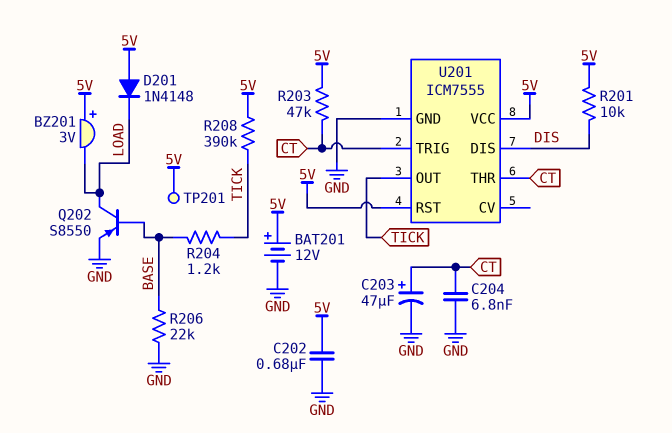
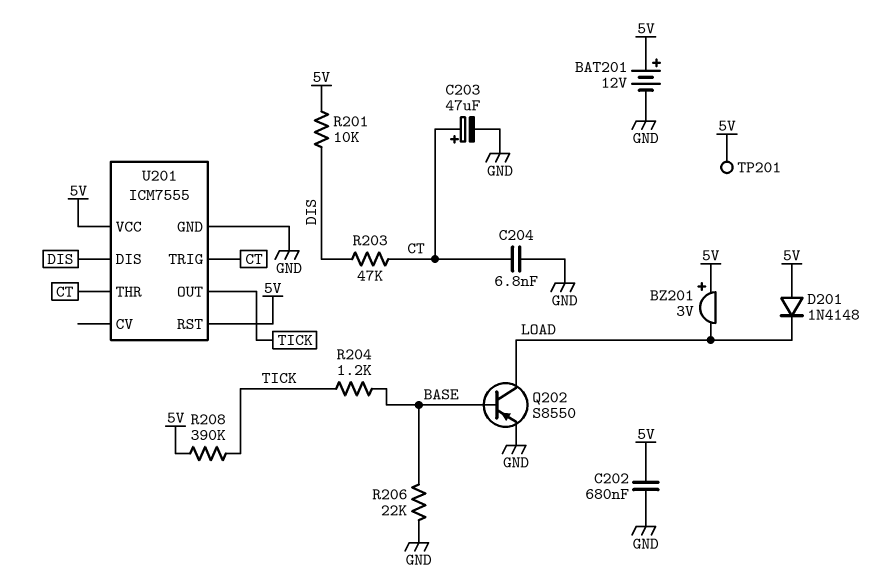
R203: 47k (5V, CT) -> 47k (CT, DIS)

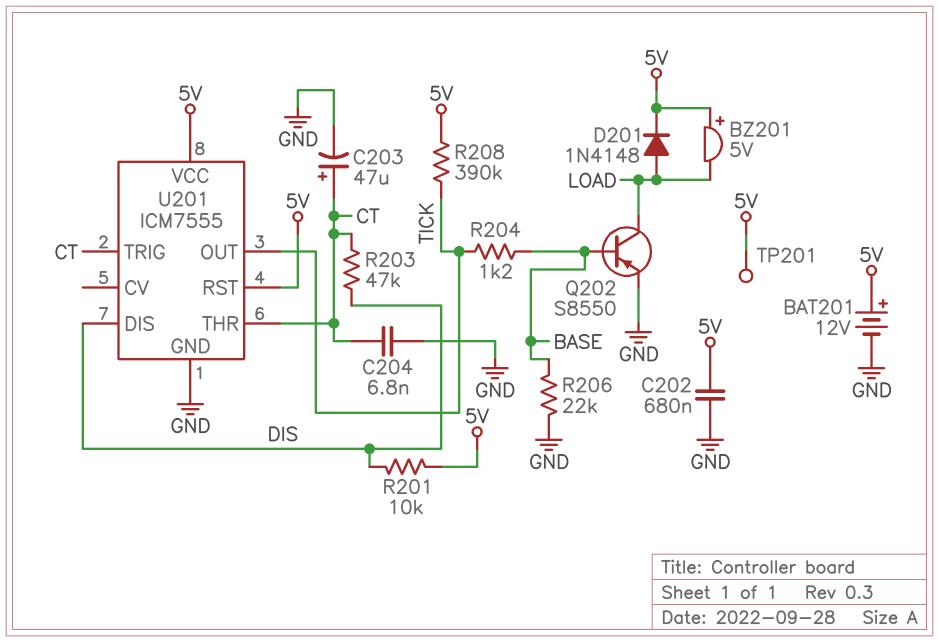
BZ201: buzzer 3V (plus 5V, minus LOAD) -> buzzer 5V (plus 5V, minus LOAD)
D201: diode 1N4148 (A 5V, K LOAD) -> diode 1N4148 (A LOAD, K 5V)

